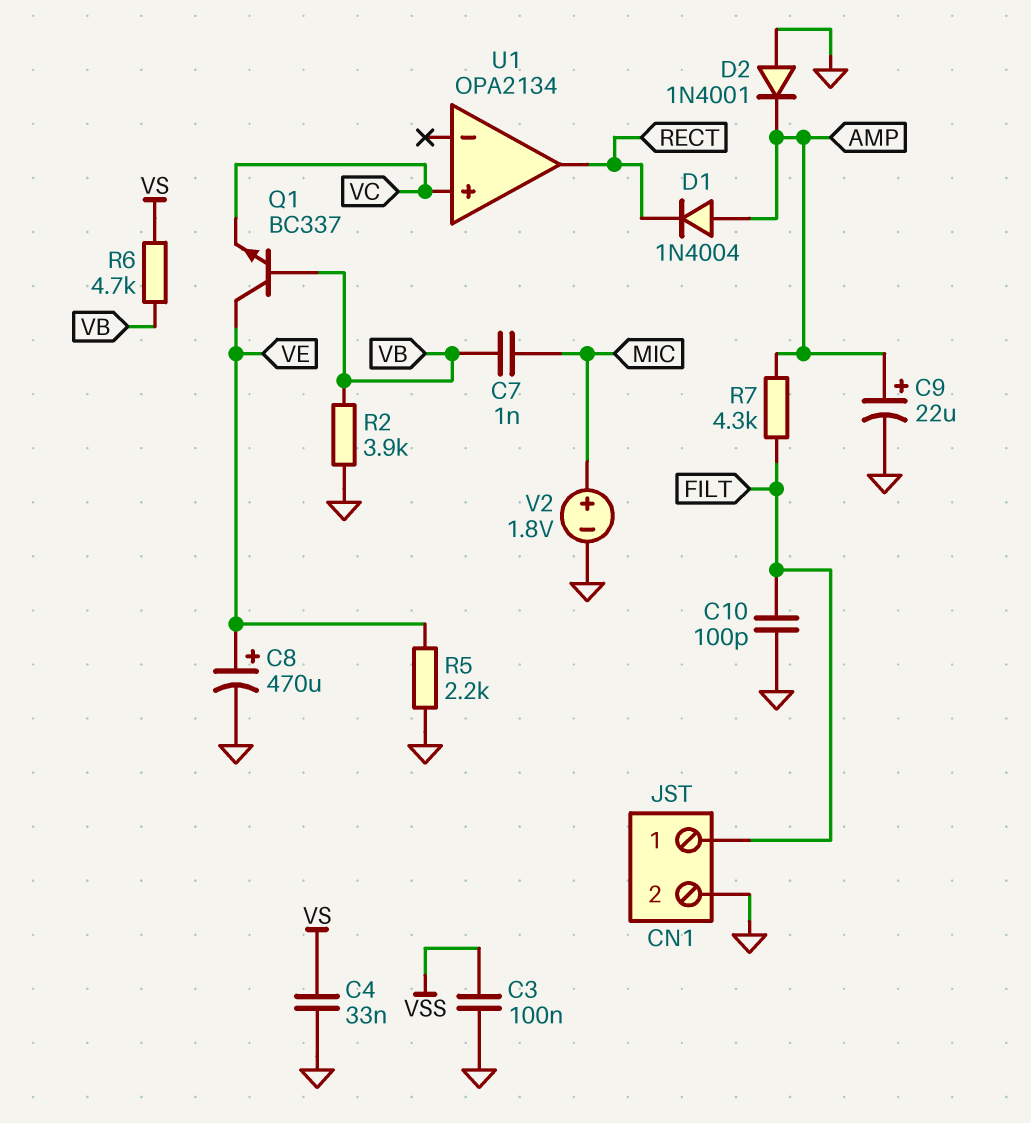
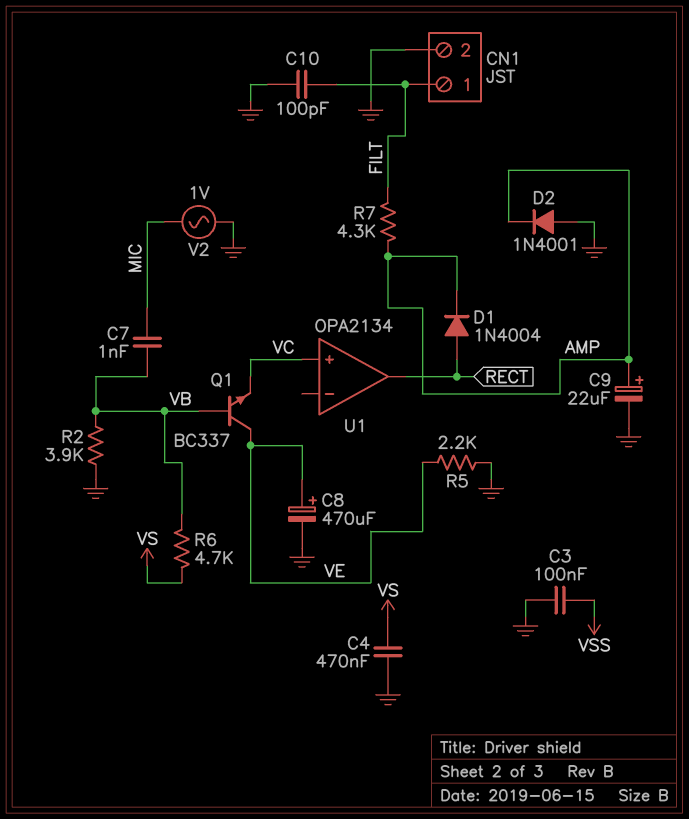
C4: 33nF (GND, VS) -> 470nF (GND, VS)
D1: diode 1N4004 (A AMP, K RECT) -> diode 1N4004 (A RECT, K AMP)
V2: 1.8V (plus MIC, minus GND) -> AC 1V (GND, MIC)

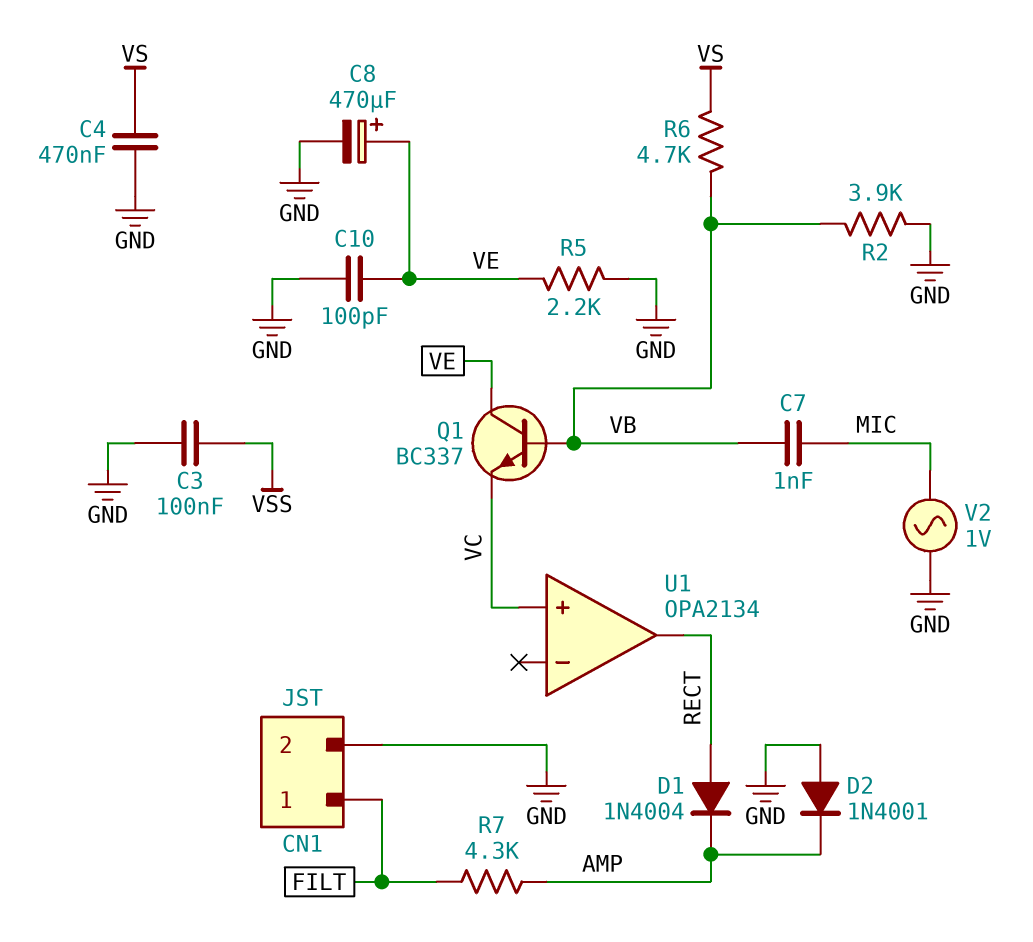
C9: 22uF (plus AMP, minus GND) -> none
C10: 100pF (FILT, GND) -> 100pF (GND, VE)

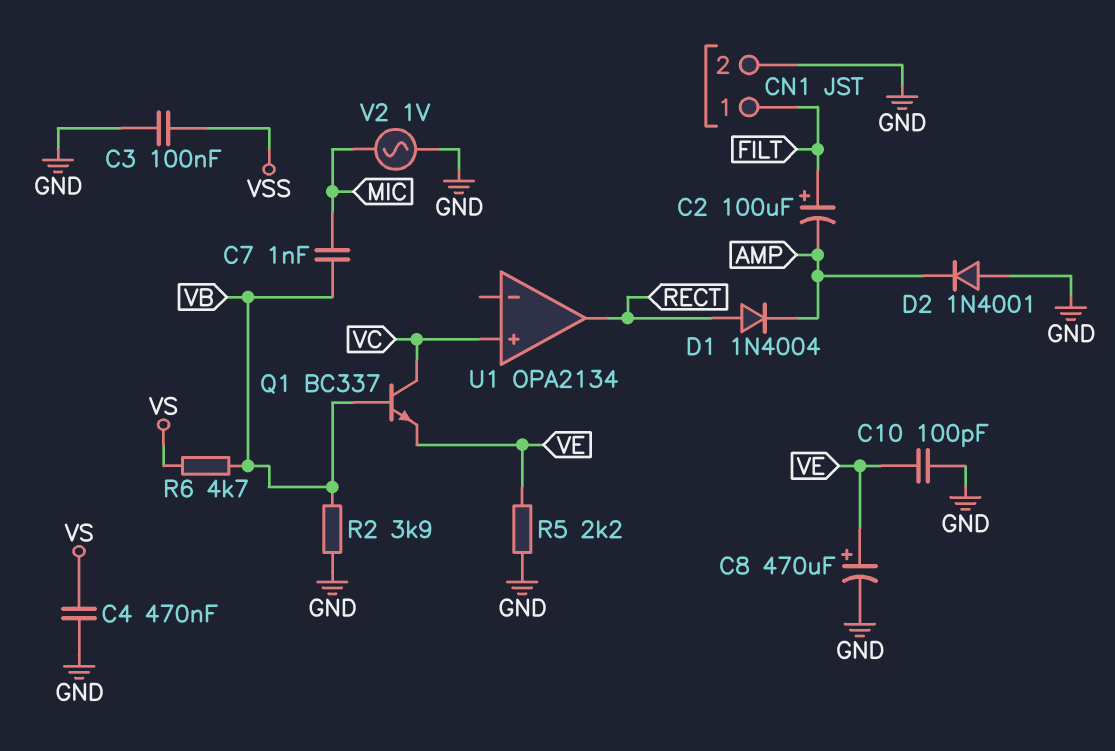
C2: none -> 100uF (plus FILT, minus AMP)
Q1: NPN BC337 (B VB, C VE, E VC) -> NPN BC337 (B VB, C VC, E VE)
R7: 4.3k (AMP, FILT) -> none

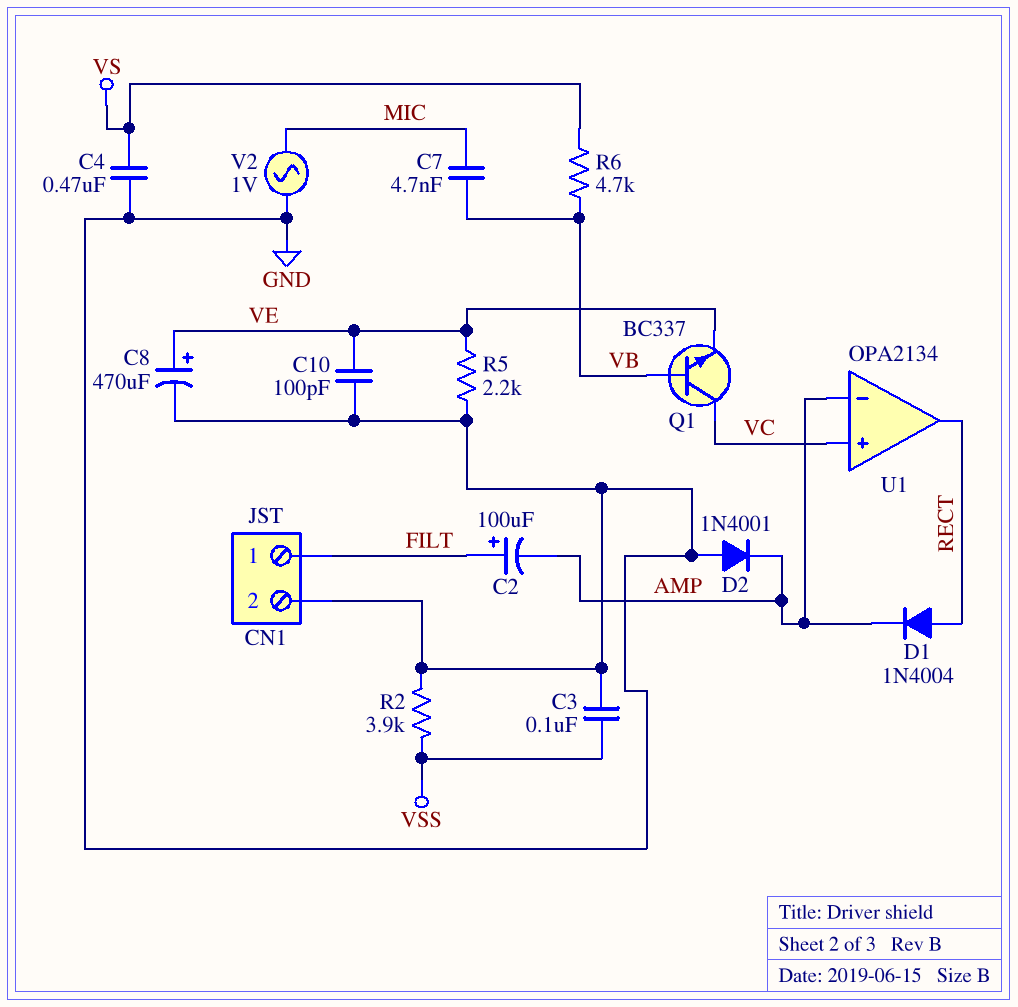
C7: 1nF (MIC, VB) -> 4.7nF (MIC, VB)
R2: 3.9k (GND, VB) -> 3.9k (GND, VSS)
U1 pin in-: none -> AMP

